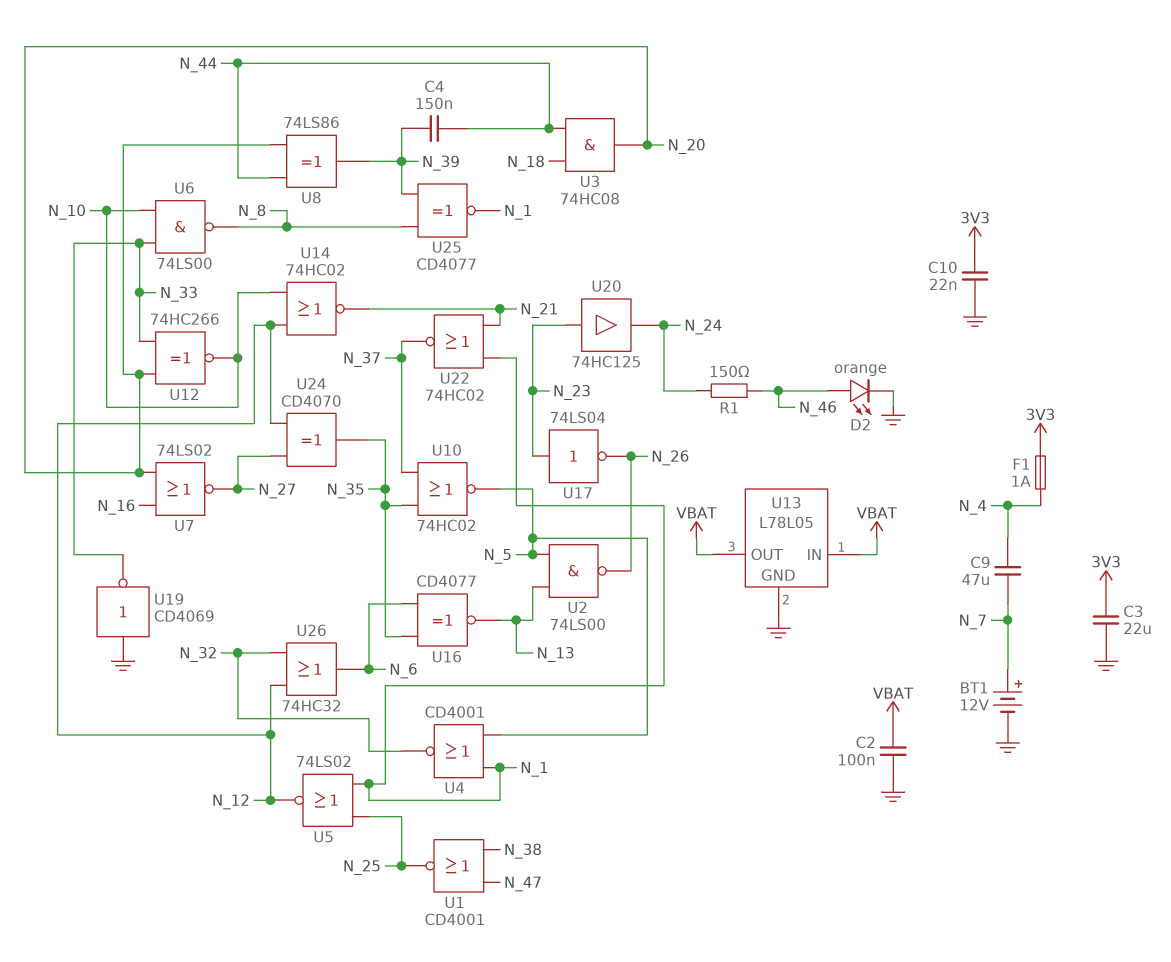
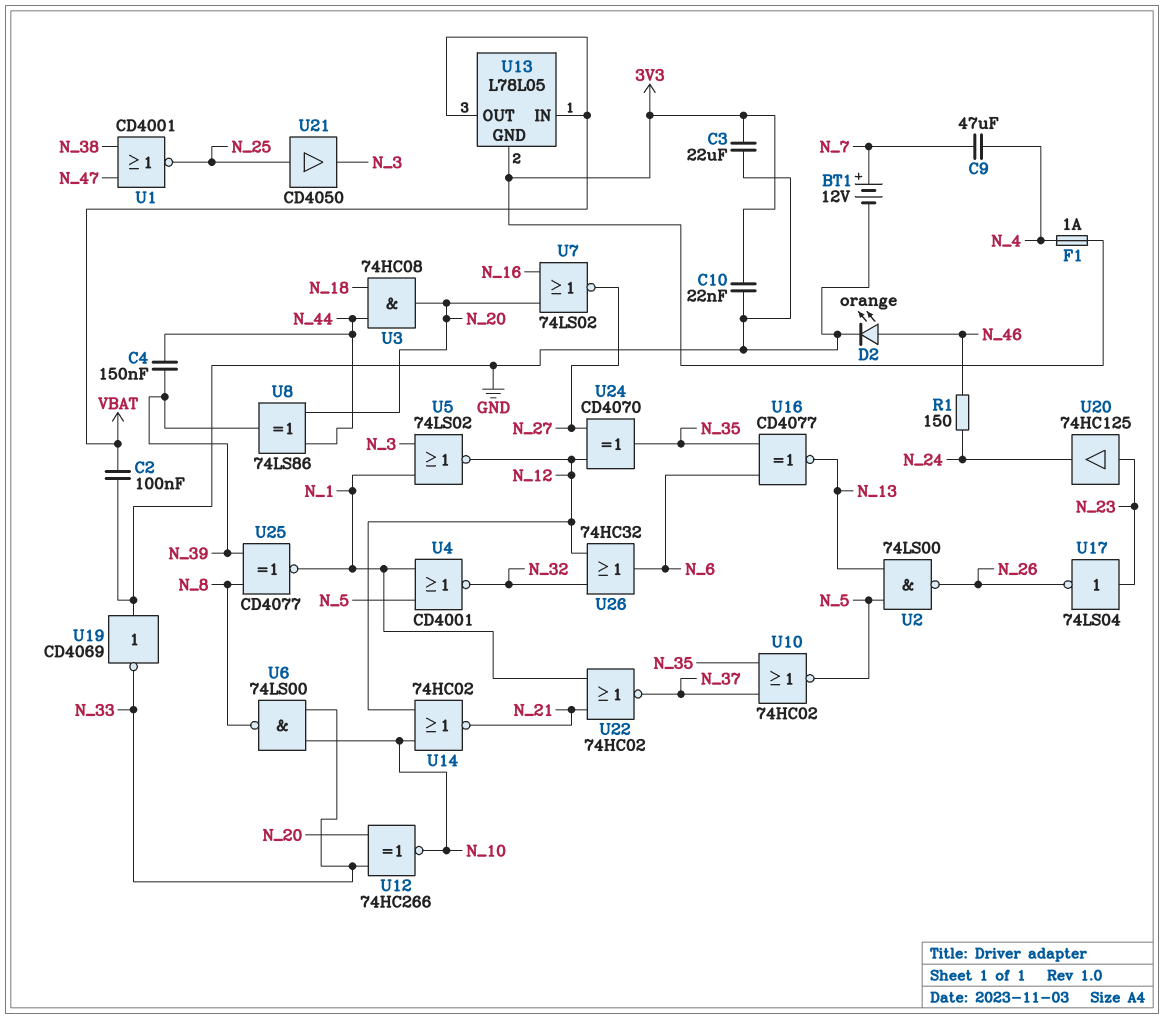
U5: NOR 74LS02 (in N_1, in N_25, out N_12) -> NOR 74LS02 (in N_1, in N_3, out N_12)
U13 pin GND: GND -> 3V3
U21: none -> buffer CD4050 (in N_25, out N_3)

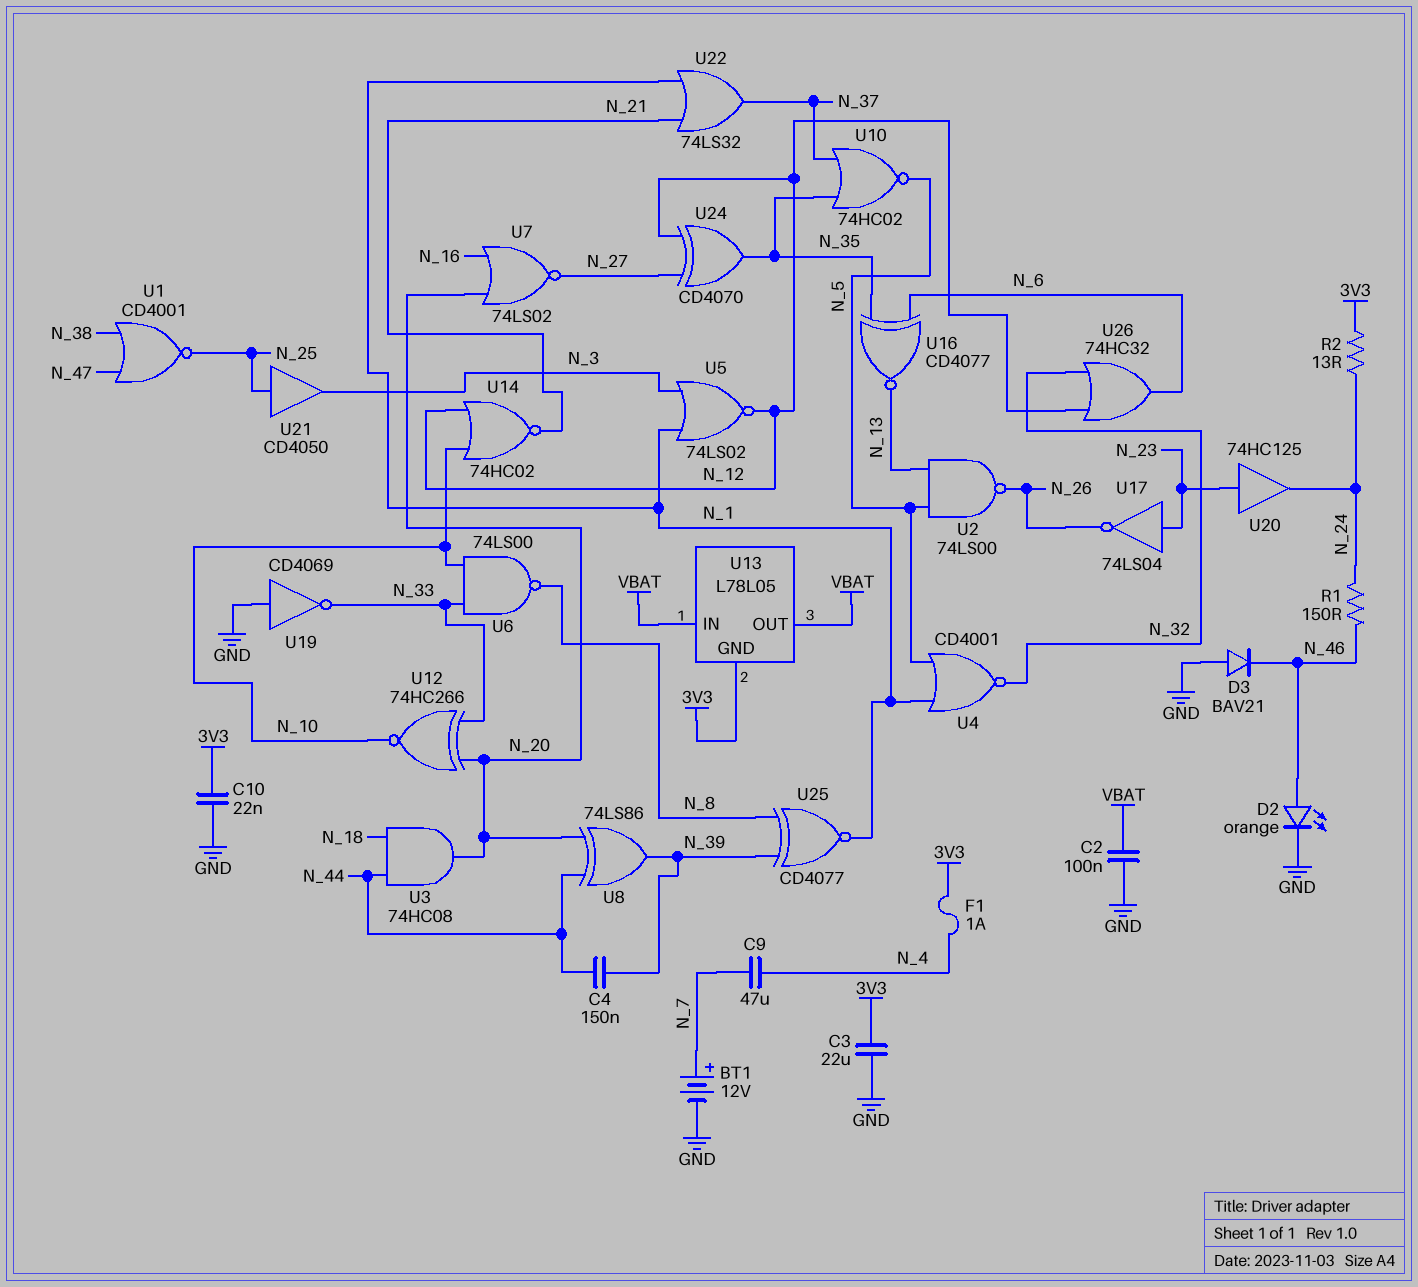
D3: none -> diode BAV21 (A GND, K N_46)
R2: none -> 13 (3V3, N_24)
U22: NOR 74HC02 (in N_1, in N_21, out N_37) -> OR 74LS32 (in N_1, in N_21, out N_37)

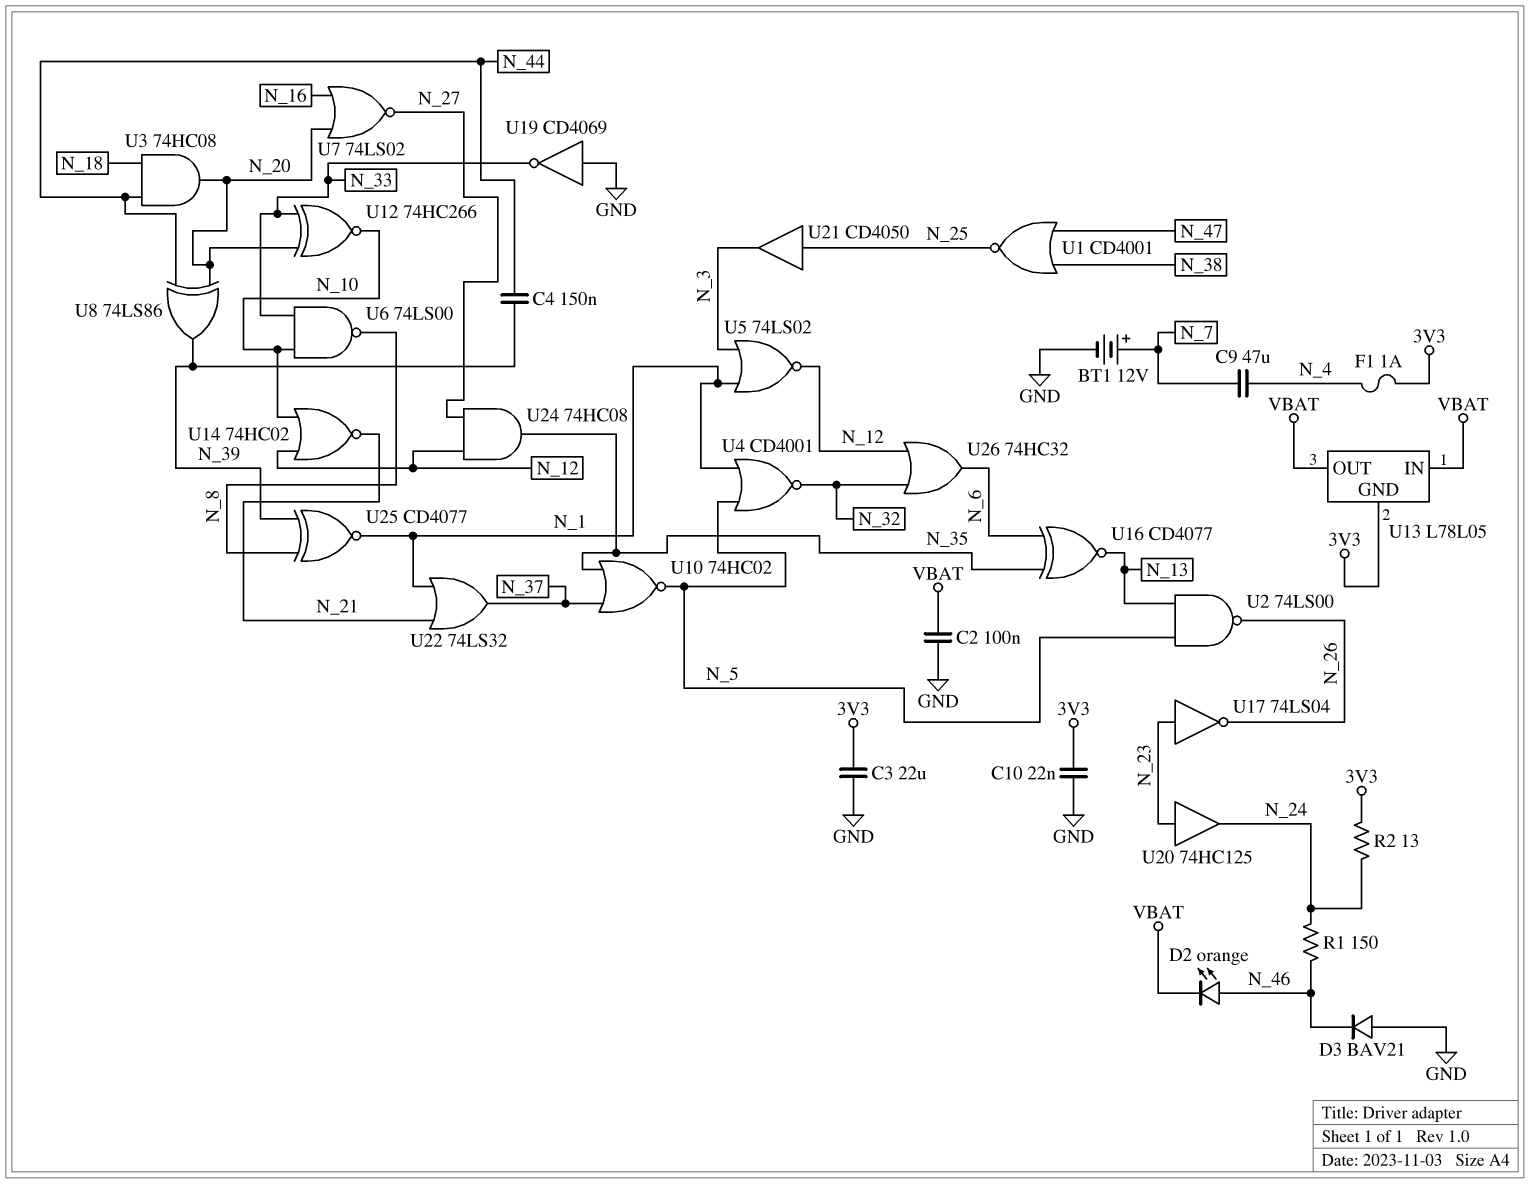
D2: LED orange (A N_46, K GND) -> LED orange (A N_46, K VBAT)
U24: XOR CD4070 (in N_12, in N_27, out N_35) -> AND 74HC08 (in N_12, in N_27, out N_35)

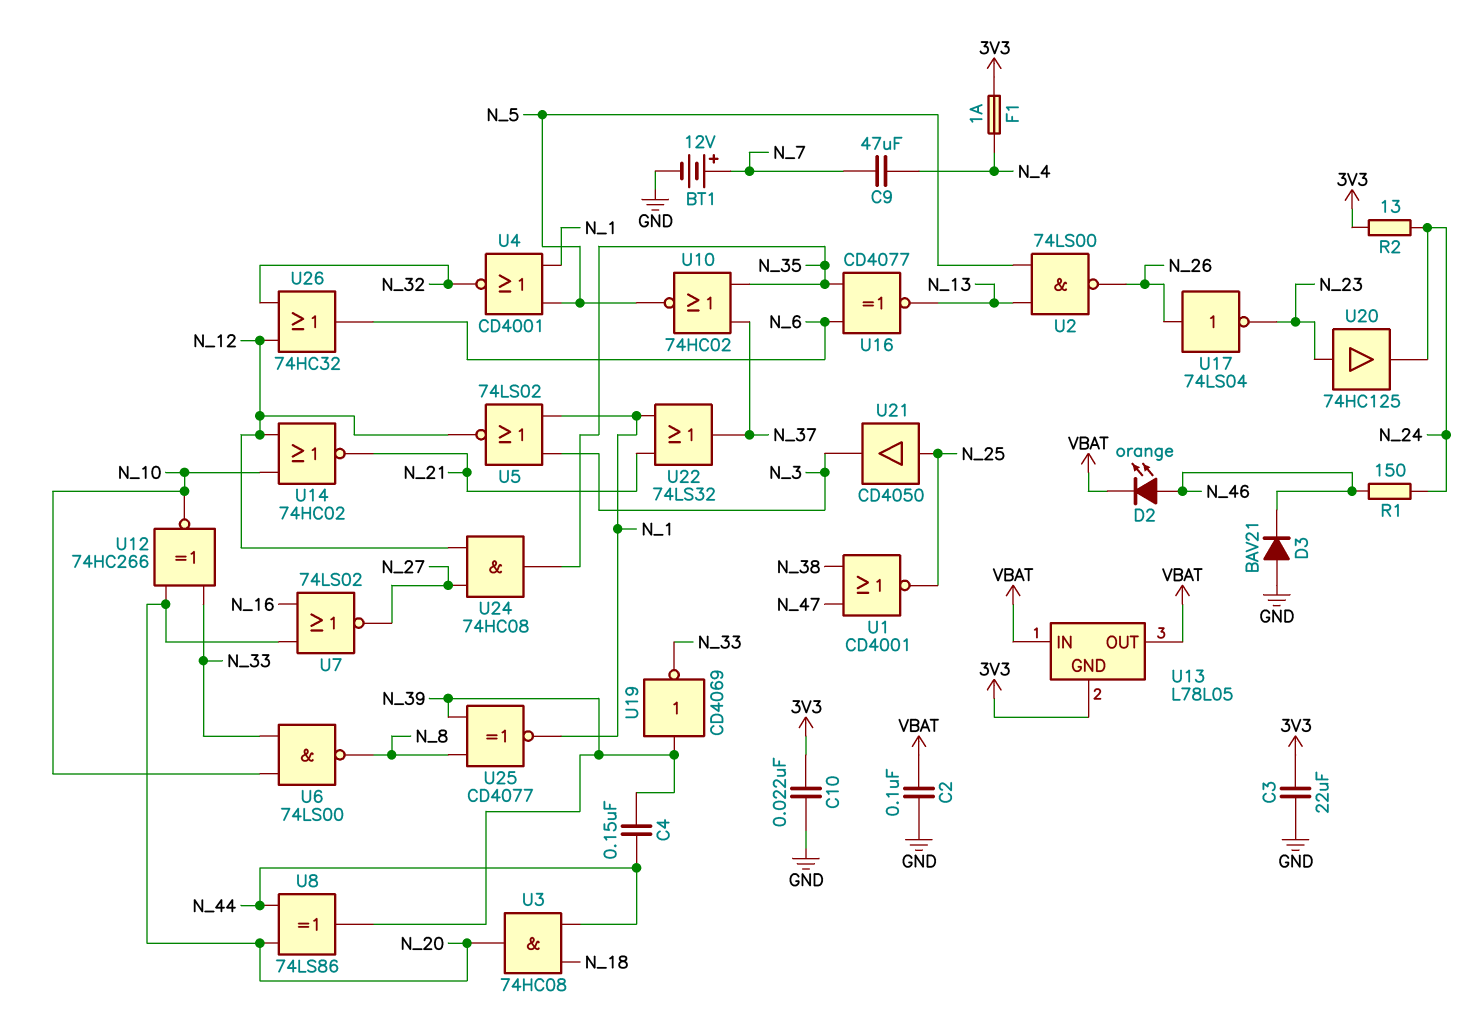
U17: NOT 74LS04 (in N_23, out N_26) -> NOT 74LS04 (in N_26, out N_23)
U19: NOT CD4069 (in GND, out N_33) -> NOT CD4069 (in N_39, out N_33)

